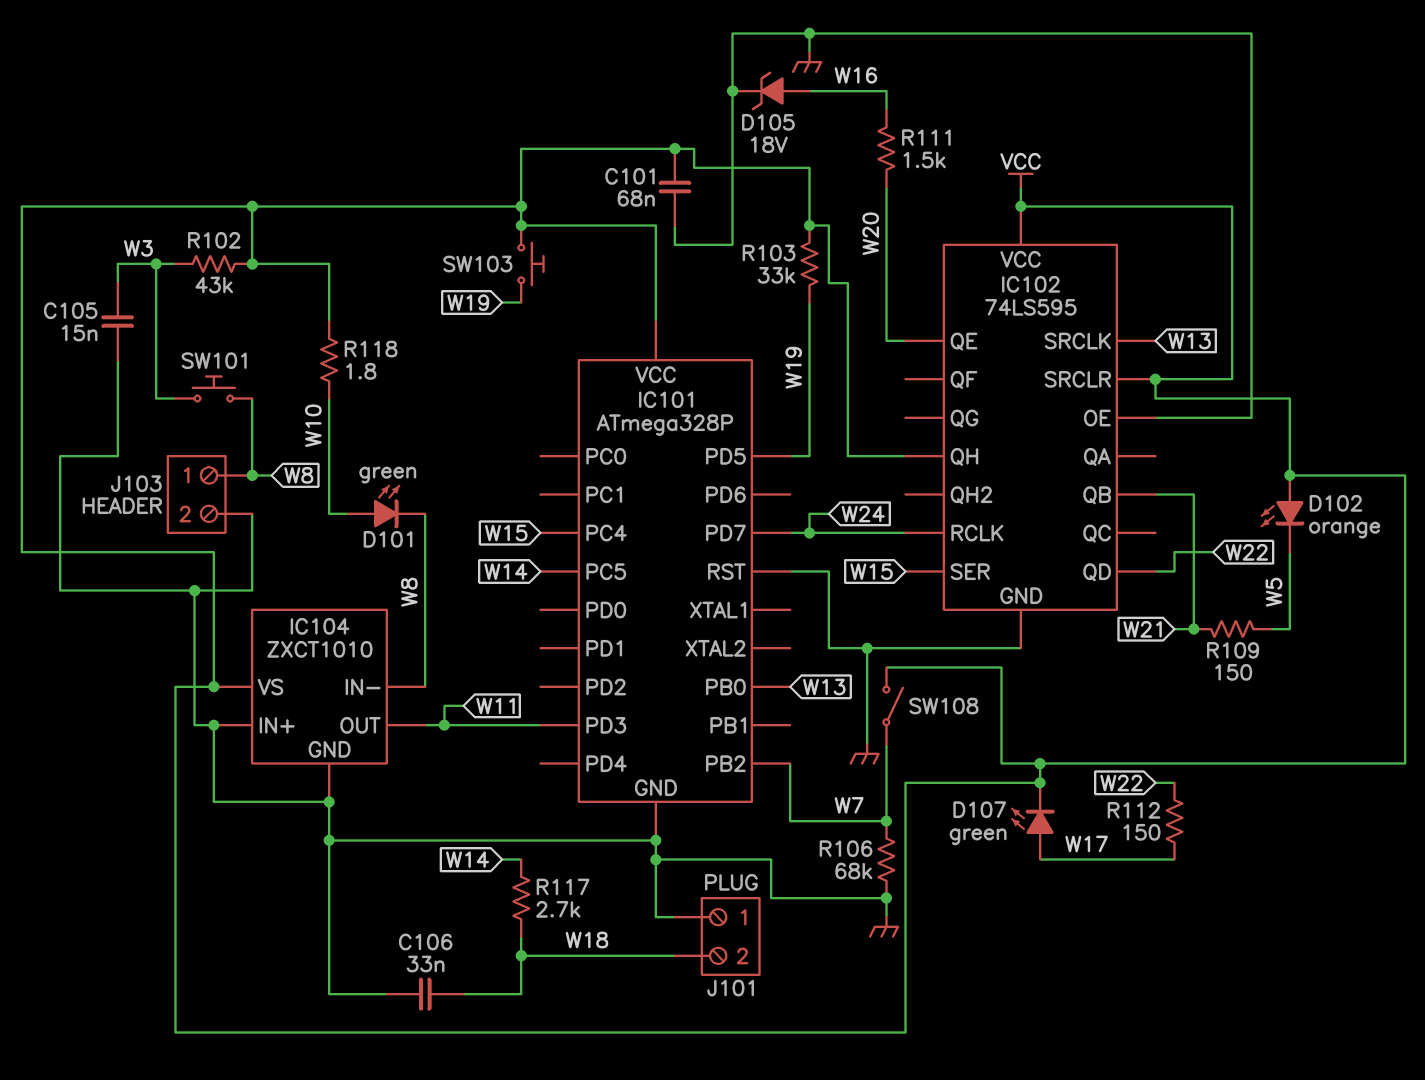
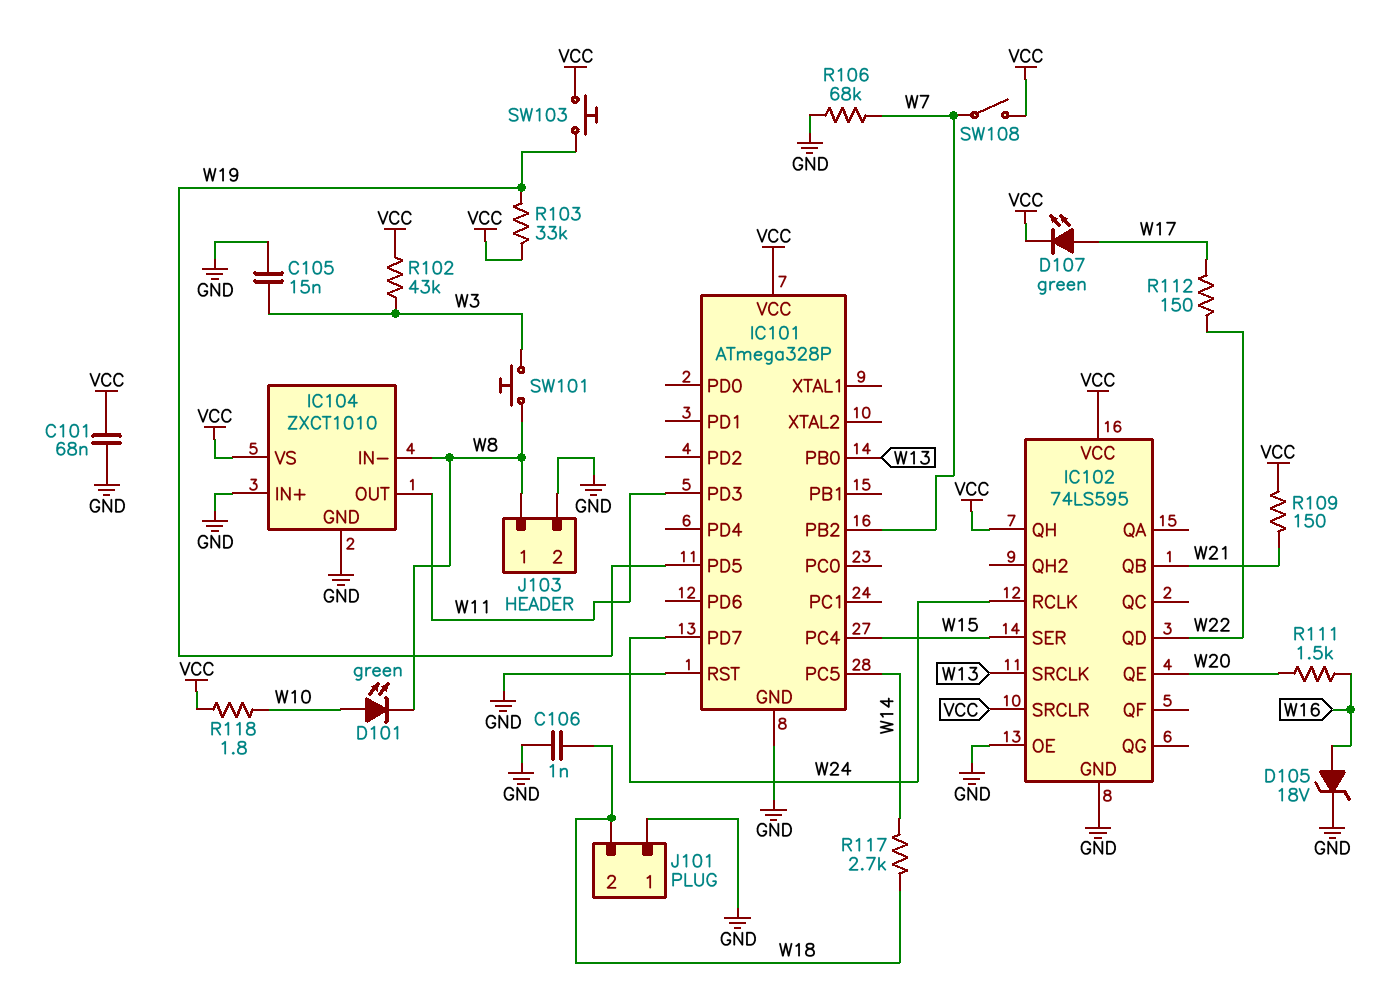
C106: 33nF (GND, W18) -> 1nF (GND, W18)
D102: LED orange (A VCC, K W5) -> none
R109: 150 (W5, W21) -> 150 (VCC, W21)

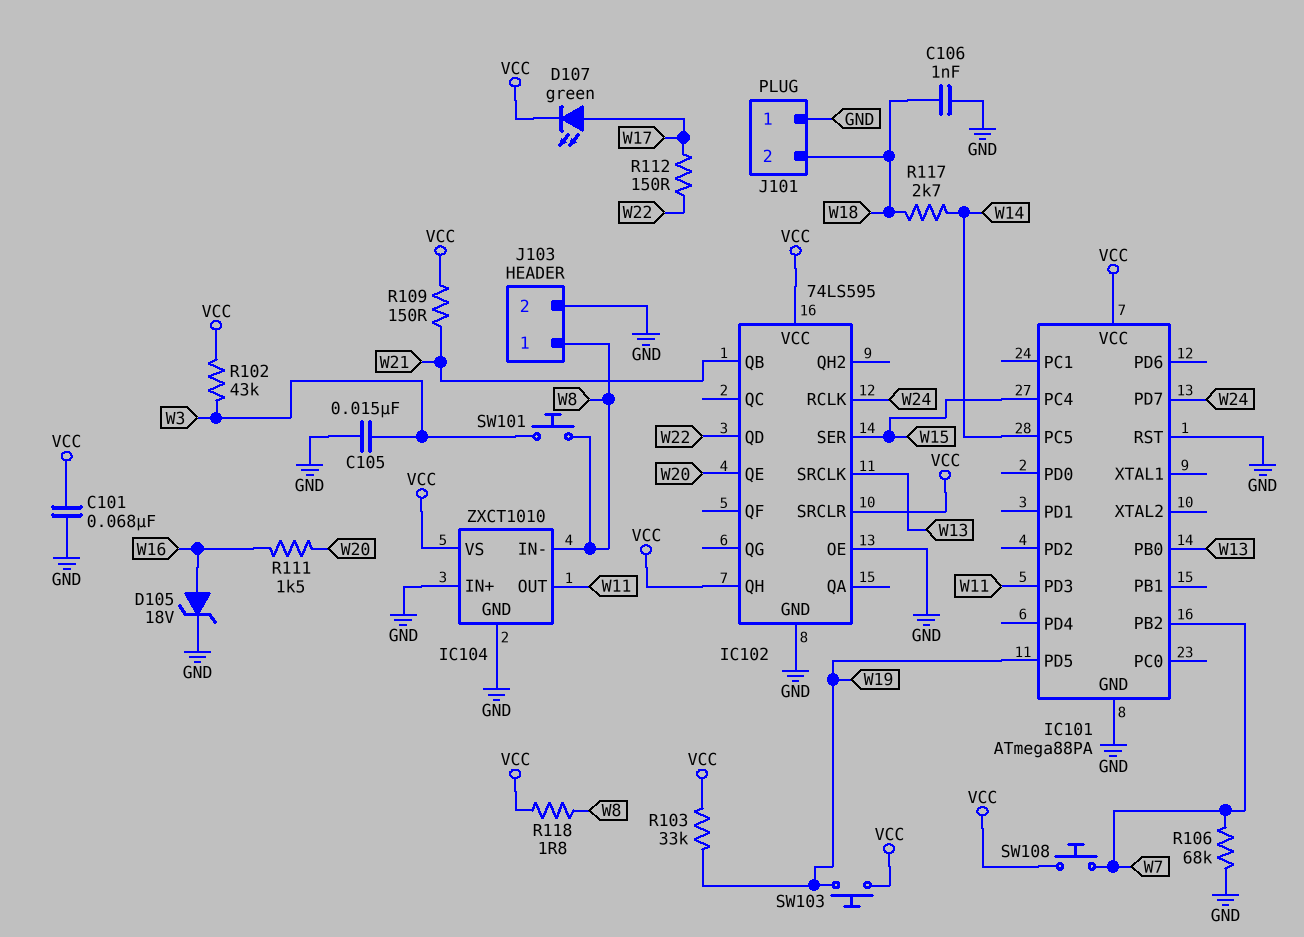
D101: LED green (A W10, K W8) -> none
IC101: ATmega328P -> ATmega88PA
R118: 1.8 (VCC, W10) -> 1.8 (VCC, W8)
SW108: switch (VCC, W7) -> button (VCC, W7)

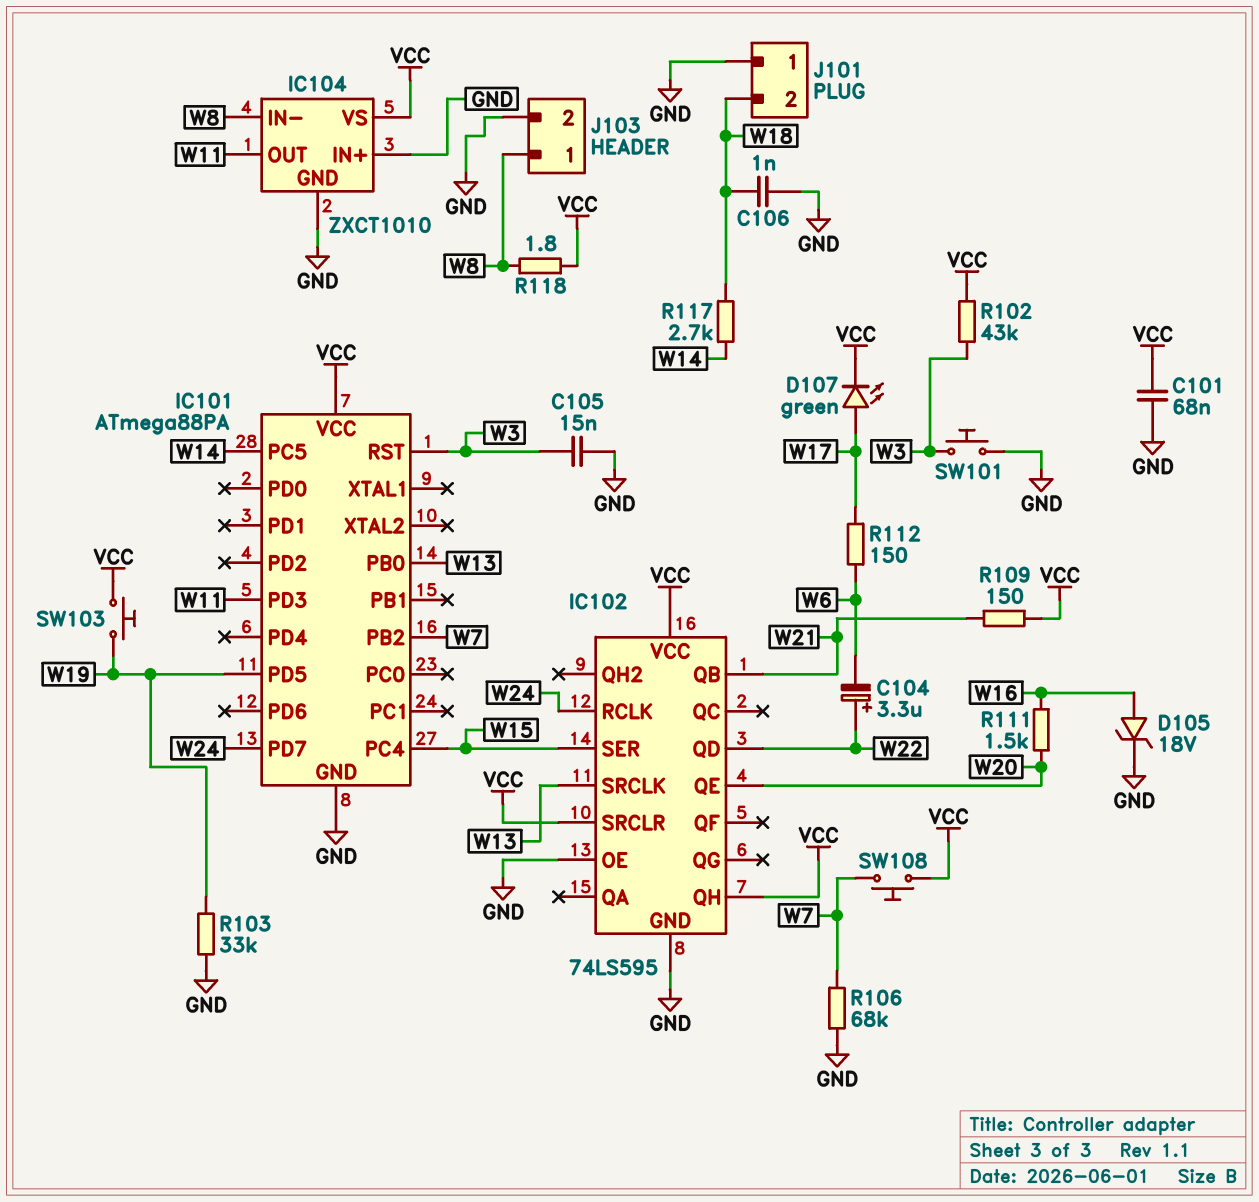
C104: none -> 3.3uF (plus W22, minus W6)
IC101 pin RST: GND -> W3
R103: 33k (VCC, W19) -> 33k (GND, W19)
R112: 150 (W17, W22) -> 150 (W6, W17)
SW101: button (W3, W8) -> button (GND, W3)

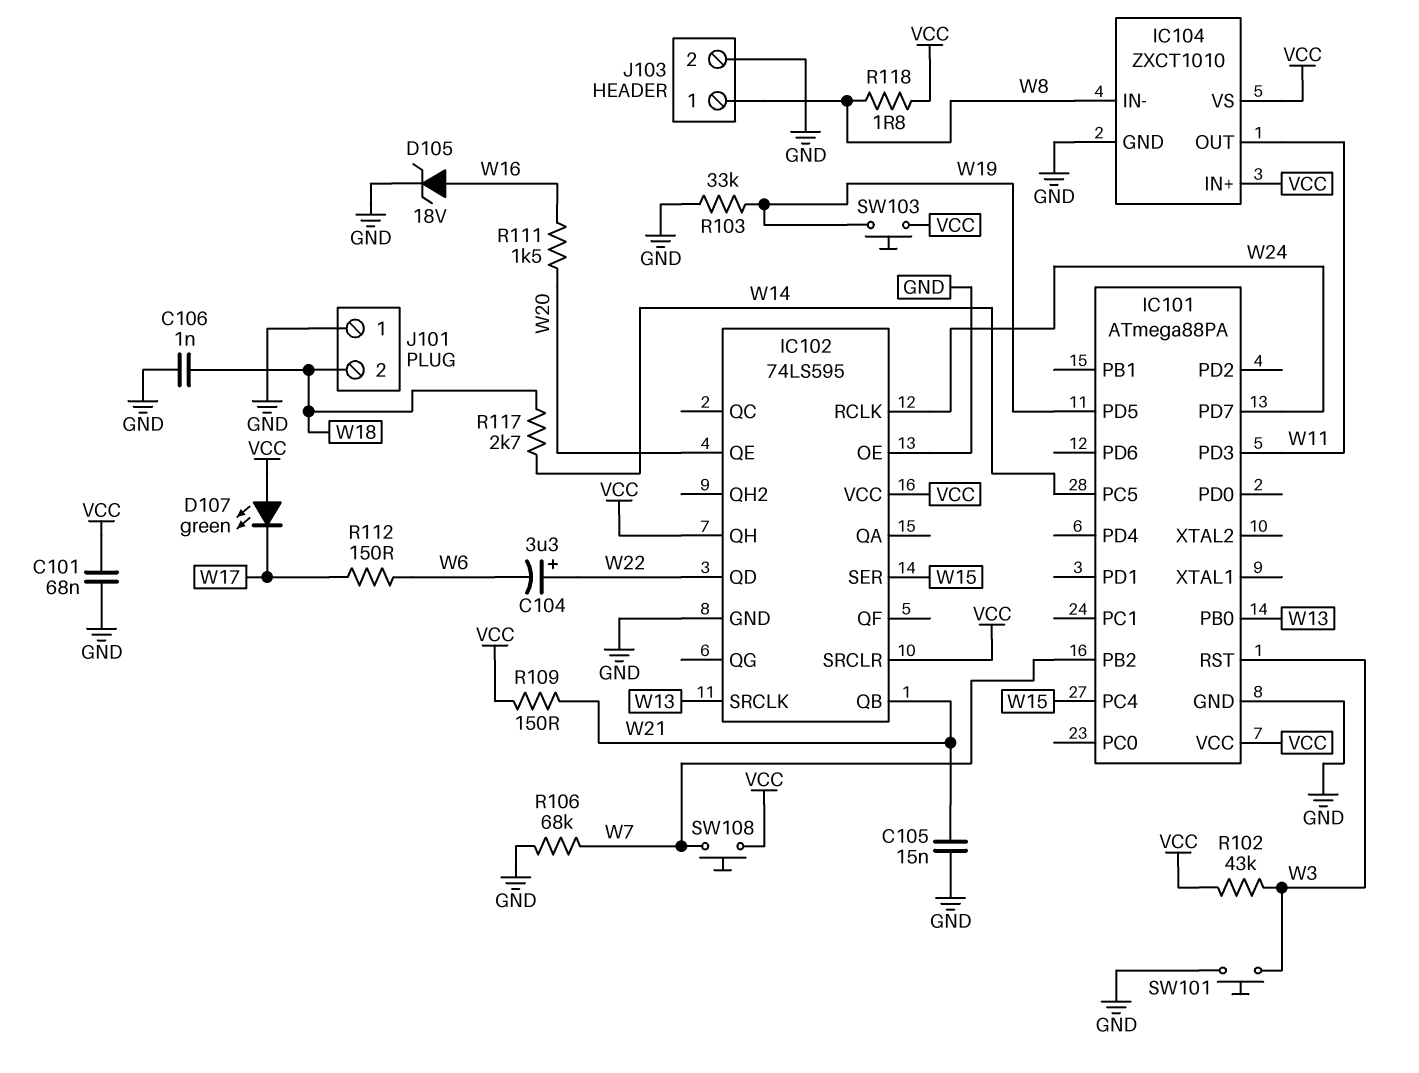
C105: 15nF (GND, W3) -> 15nF (GND, W21)
D107: LED green (A W17, K VCC) -> LED green (A VCC, K W17)
IC104 pin IN+: GND -> VCC

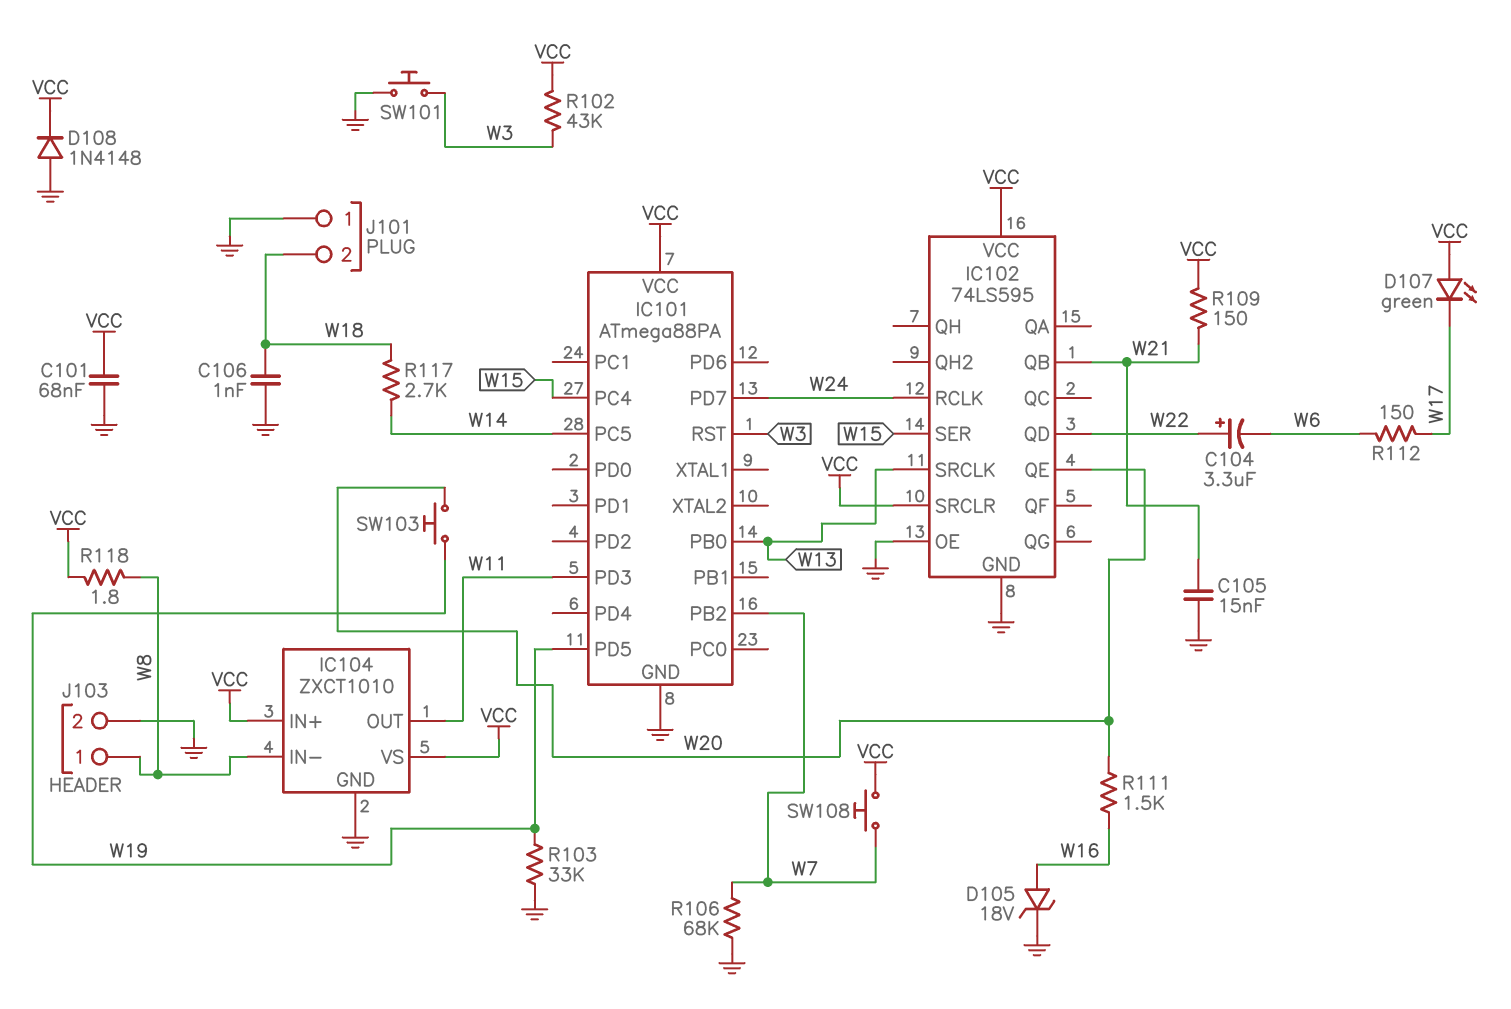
D108: none -> diode 1N4148 (A GND, K VCC)
IC102 pin QH: VCC -> none
SW103: button (VCC, W19) -> button (W19, W20)

